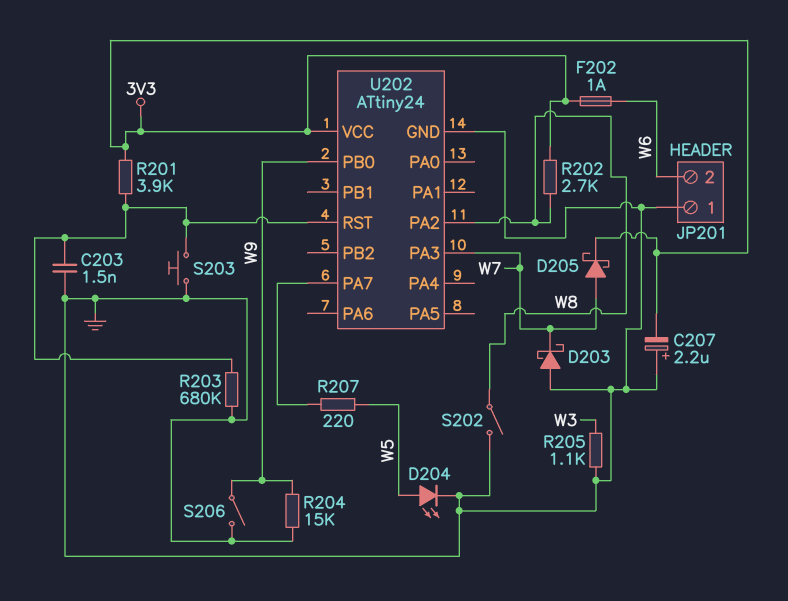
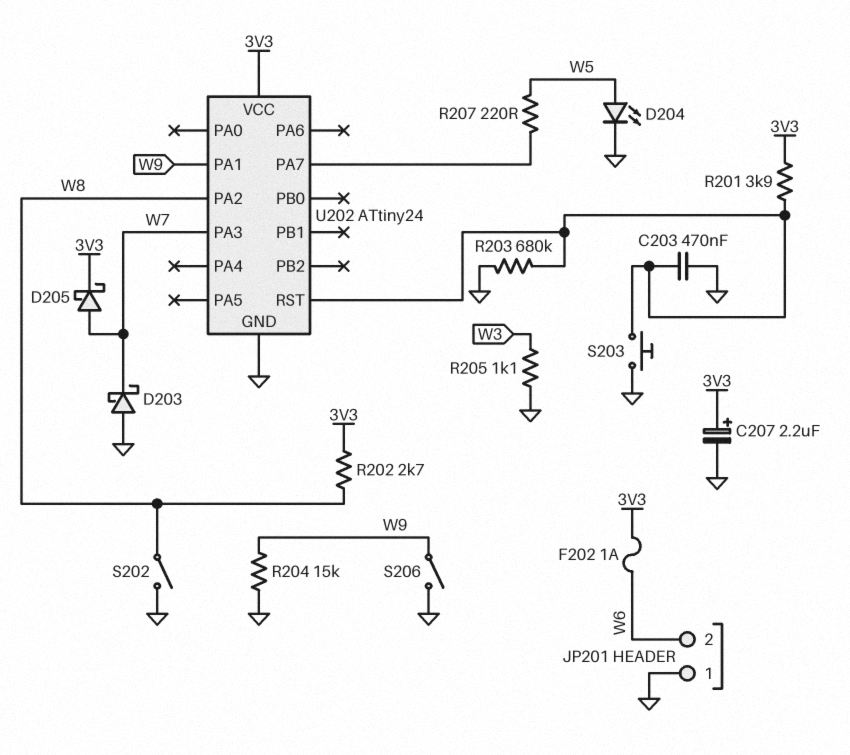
C203: 1.5nF (GND, U202/RST) -> 470nF (GND, U202/RST)
C207: 2.2uF (plus GND, minus 3V3) -> 2.2uF (plus 3V3, minus GND)
U202 pin PA1: none -> W9
U202 pin PB0: W9 -> none

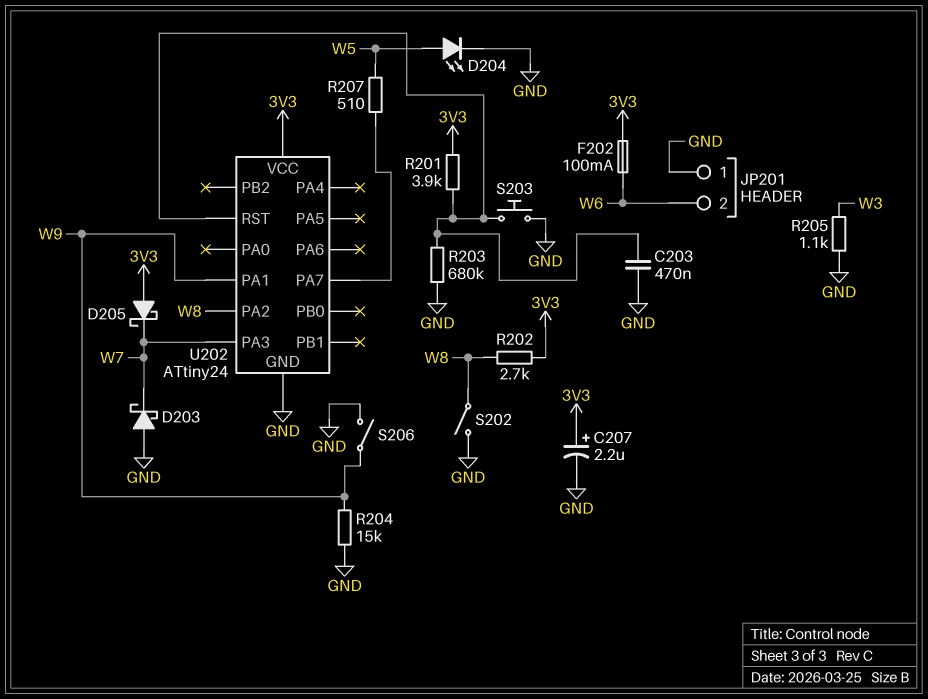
D205: schottky (A W7, K 3V3) -> schottky (A 3V3, K W7)
F202: 1A (3V3, W6) -> 100mA (3V3, W6)
R207: 220 (U202/PA7, W5) -> 510 (U202/PA7, W5)

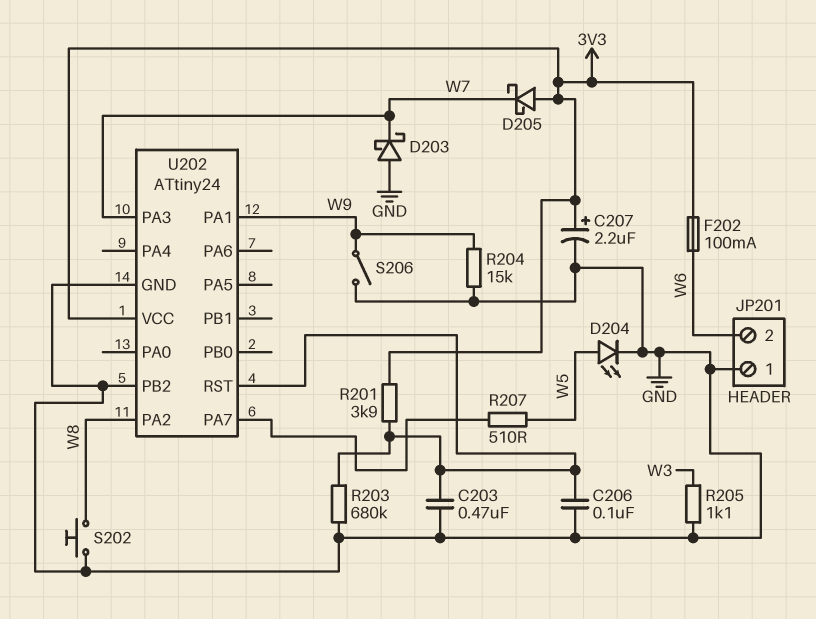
C206: none -> 100nF (GND, U202/RST)
R202: 2.7k (3V3, W8) -> none
S202: switch (GND, W8) -> button (GND, W8)
S203: button (GND, U202/RST) -> none
U202 pin PB2: none -> GND

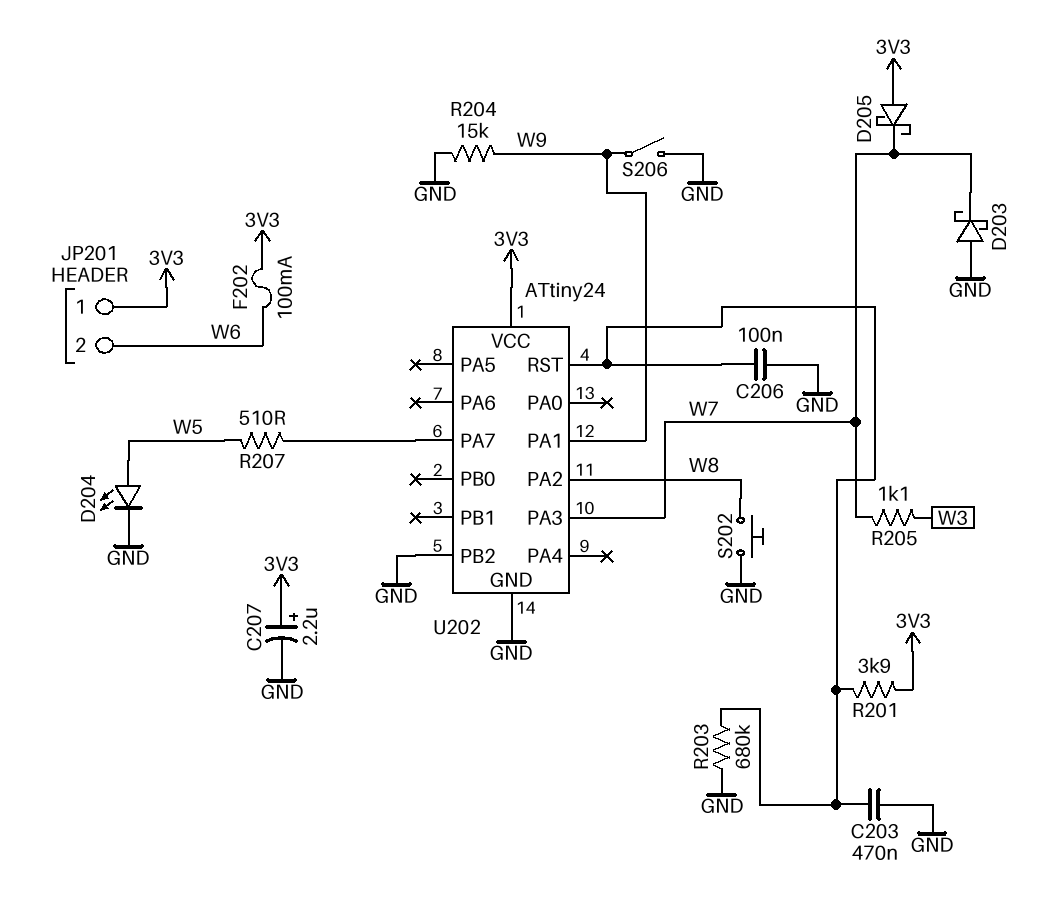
JP201 pin 1: GND -> 3V3
R205: 1.1k (GND, W3) -> 1.1k (W3, W7)

